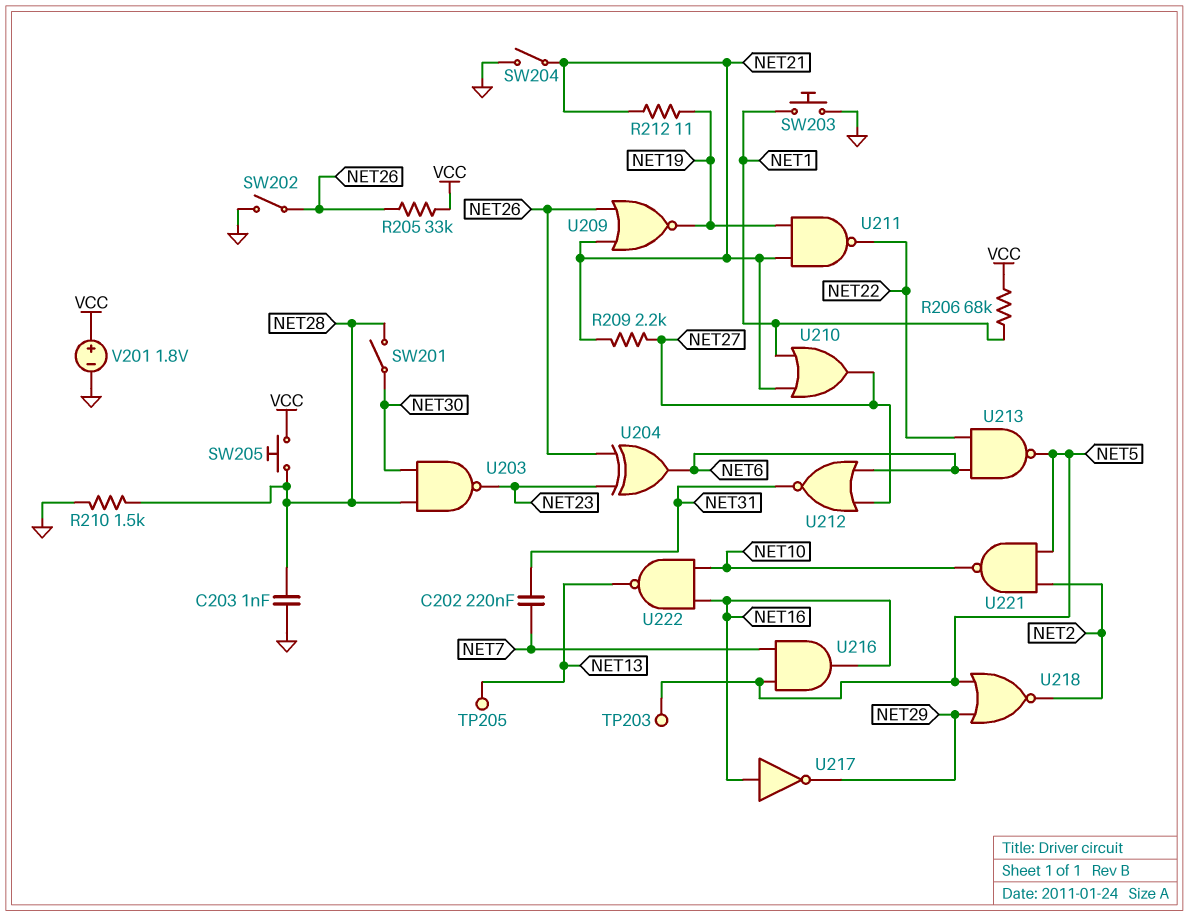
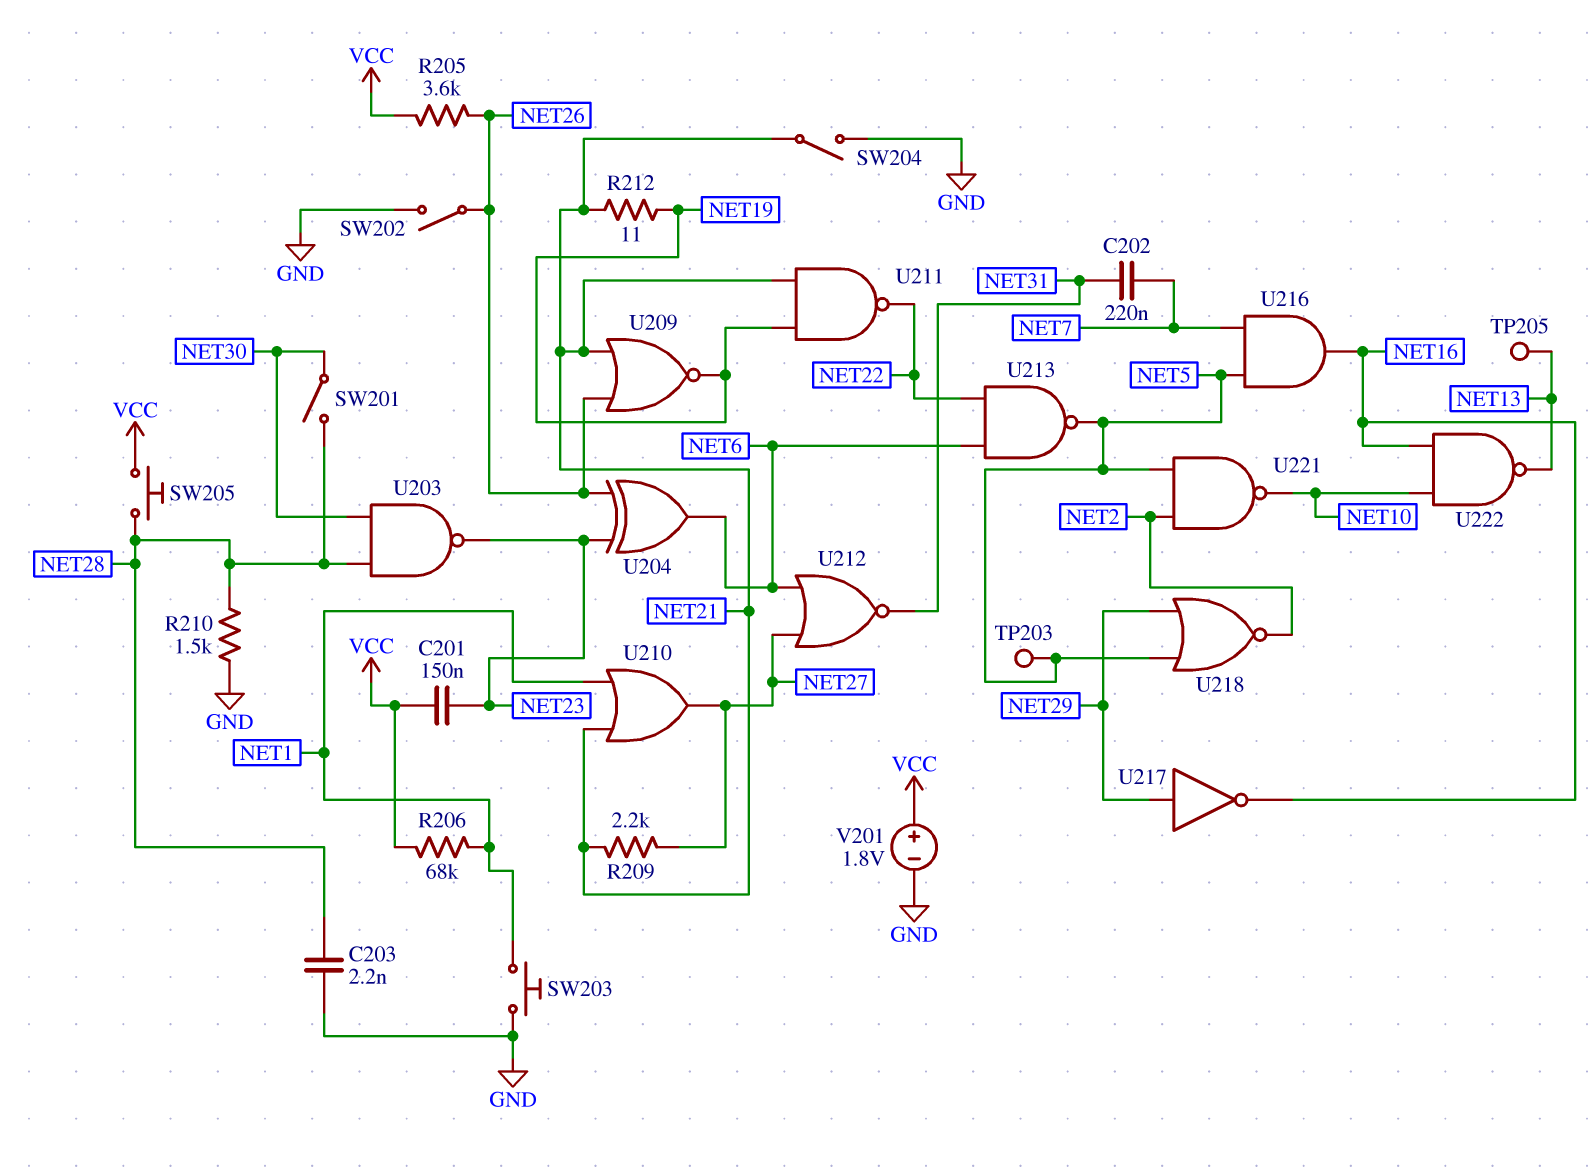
C201: none -> 150nF (NET23, VCC)
C203: 1nF (GND, NET28) -> 2.2nF (GND, NET28)
R205: 33k (NET26, VCC) -> 3.6k (NET26, VCC)
U217: NOT (in NET16, out NET29) -> NOT (in NET29, out NET16)

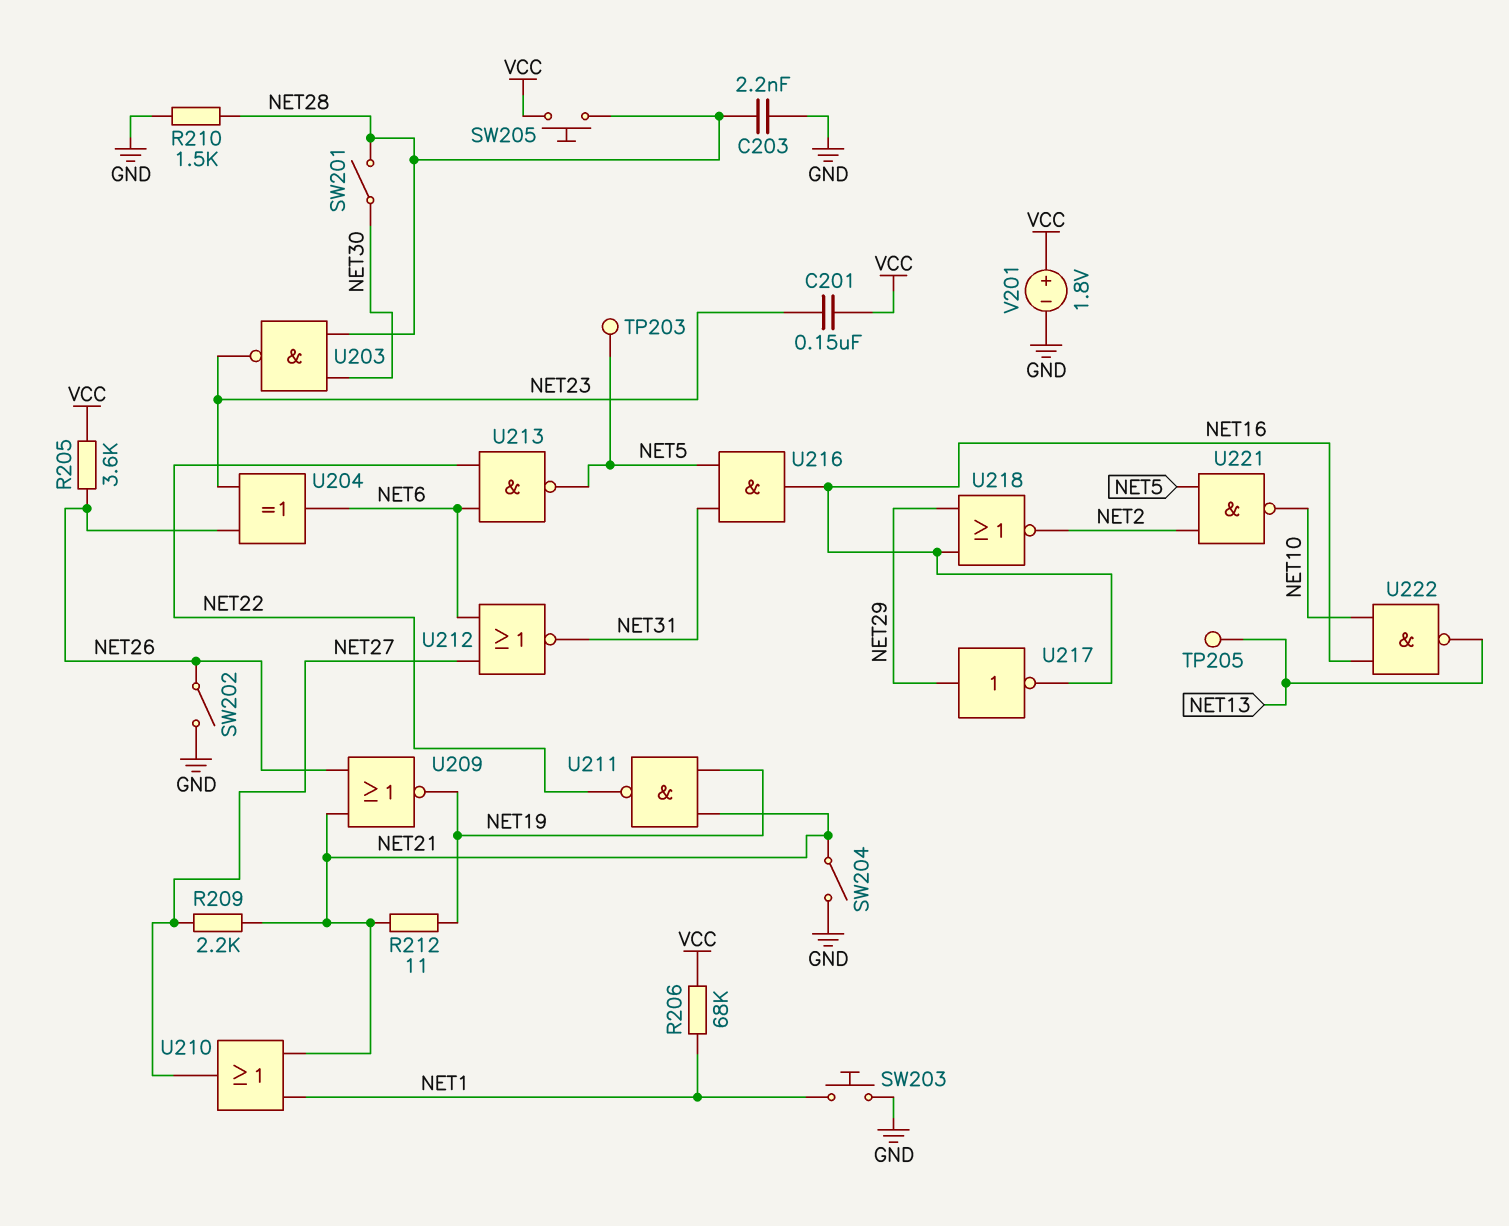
C202: 220nF (NET7, NET31) -> none
U216: AND (in NET5, in NET7, out NET16) -> AND (in NET5, in NET31, out NET16)
U218: NOR (in NET5, in NET29, out NET2) -> NOR (in NET16, in NET29, out NET2)

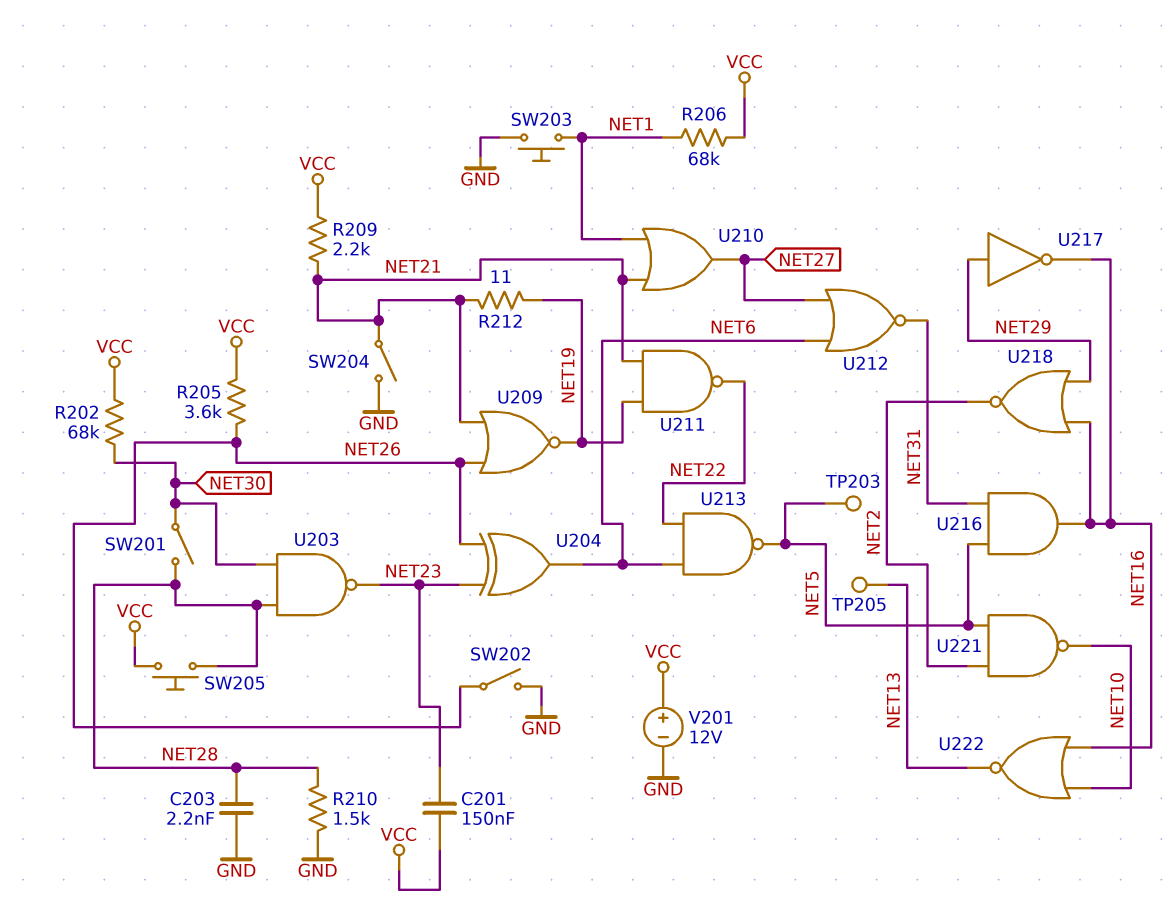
R202: none -> 68k (NET30, VCC)
R209: 2.2k (NET21, NET27) -> 2.2k (NET21, VCC)
U222: NAND (in NET10, in NET16, out NET13) -> NOR (in NET10, in NET16, out NET13)
V201: 1.8V (plus VCC, minus GND) -> 12V (plus VCC, minus GND)

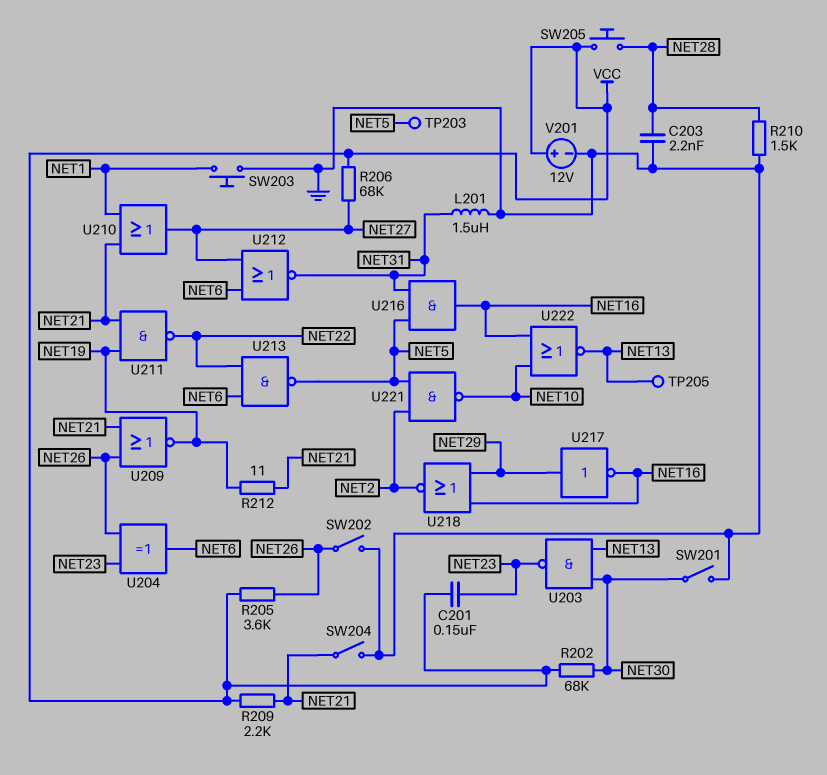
L201: none -> 1.5uH (GND, NET31)
R206: 68k (NET1, VCC) -> 68k (NET27, VCC)
SW201: switch (NET28, NET30) -> switch (GND, NET30)
U203: NAND (in NET28, in NET30, out NET23) -> NAND (in NET13, in NET30, out NET23)

